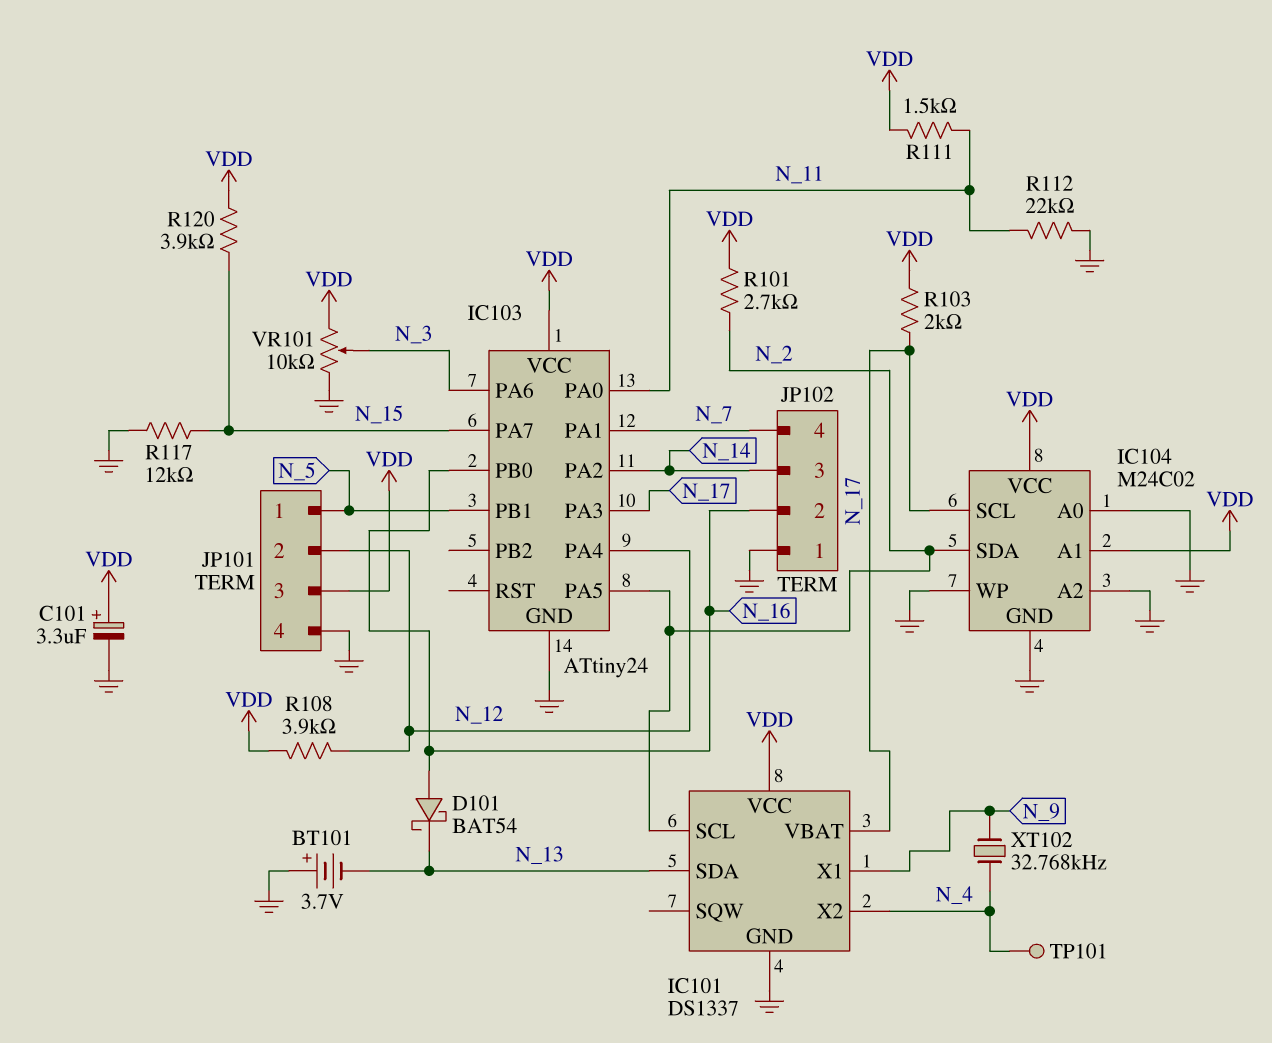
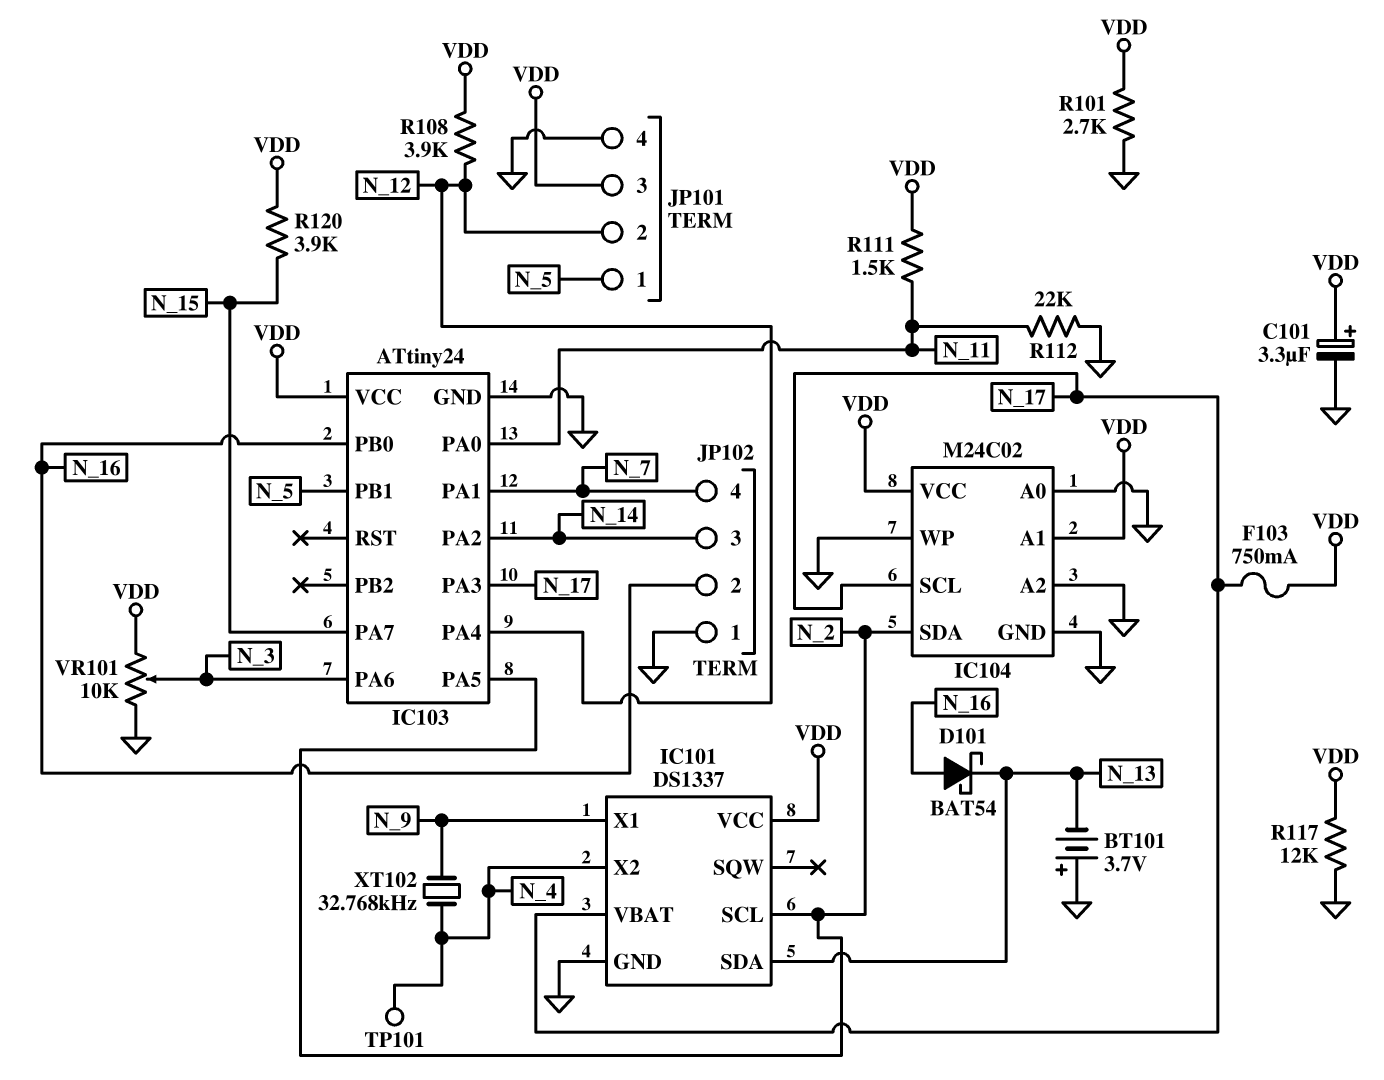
F103: none -> 750mA (N_17, VDD)
R101: 2.7k (N_2, VDD) -> 2.7k (GND, VDD)
R103: 2k (N_17, VDD) -> none
R117: 12k (GND, N_15) -> 12k (GND, VDD)

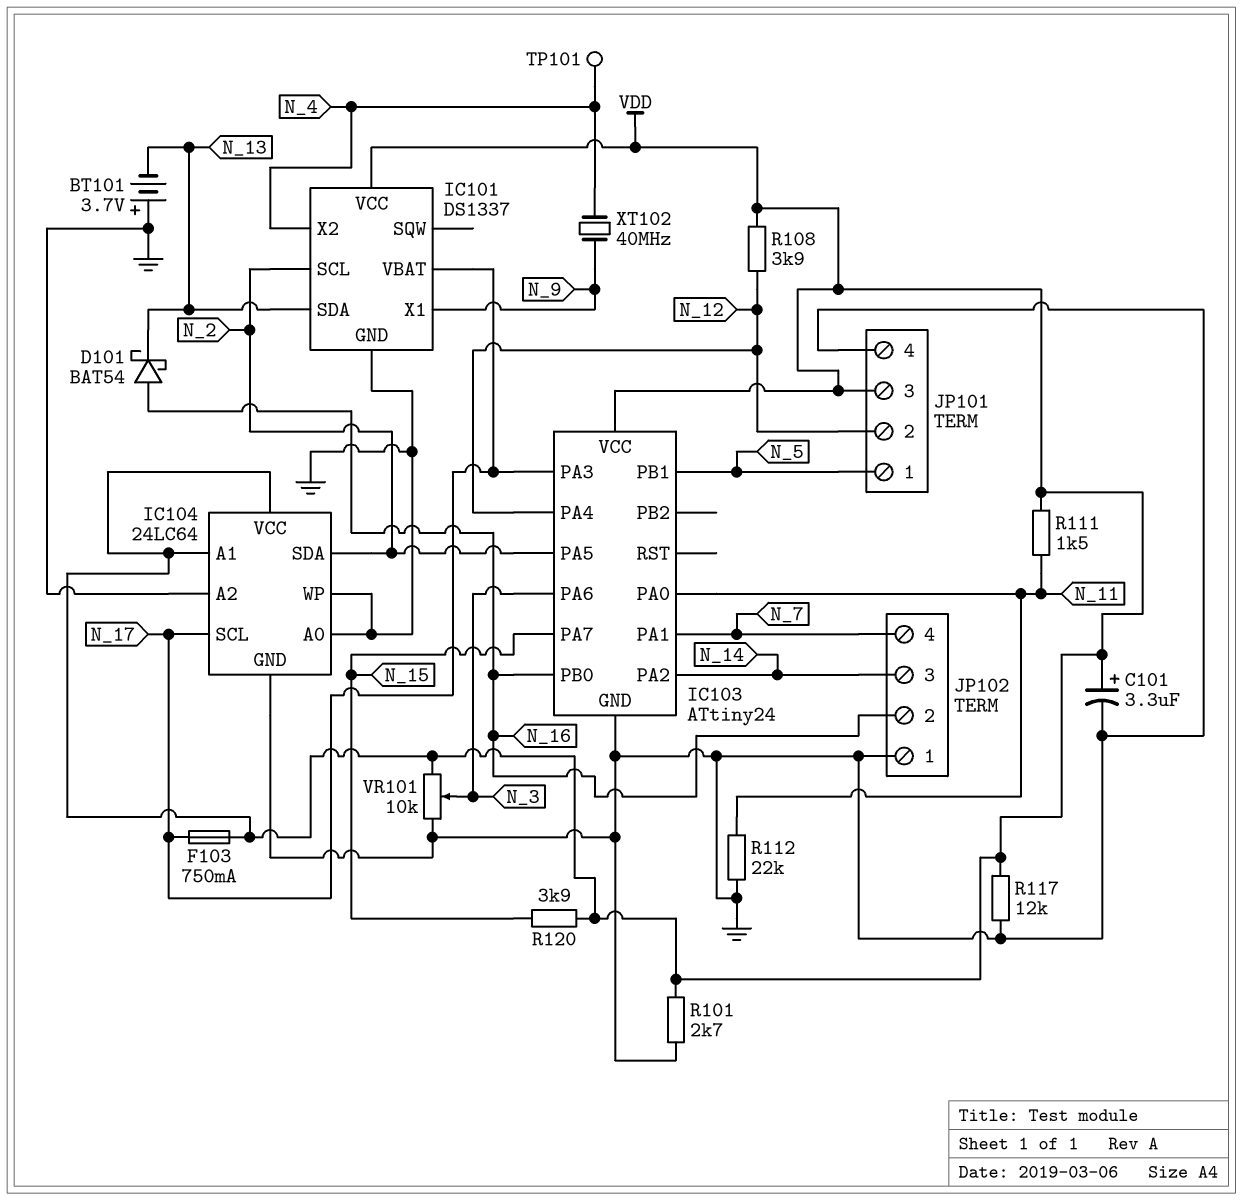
IC104: M24C02 -> 24LC64
XT102: 32.768kHz (N_4, N_9) -> 40MHz (N_4, N_9)

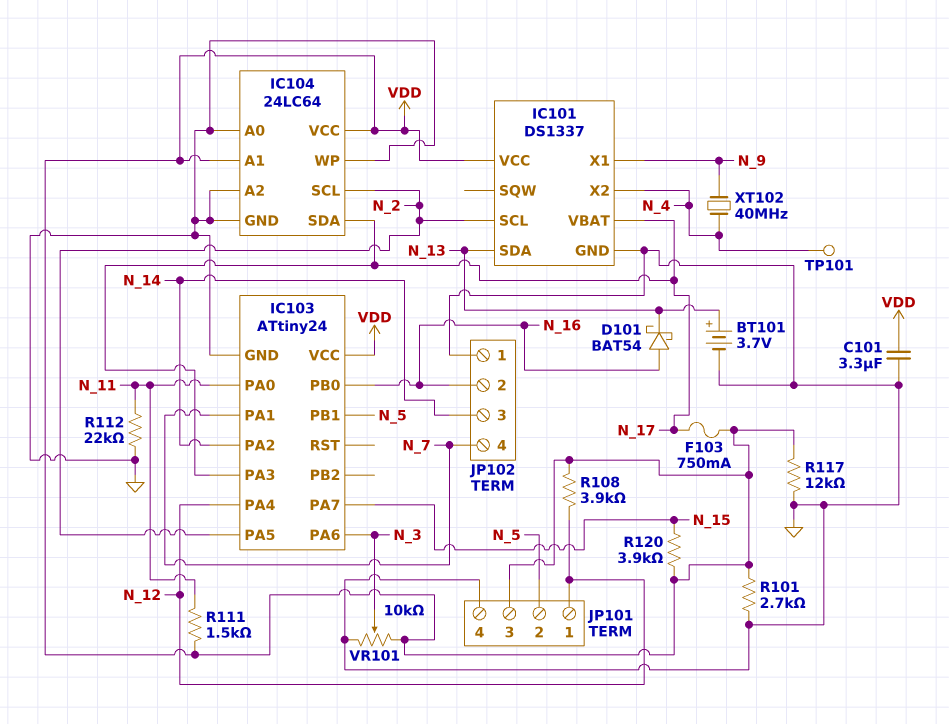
BT101: 3.7V (plus GND, minus N_13) -> 3.7V (plus N_13, minus GND)
C101: 3.3uF (plus VDD, minus GND) -> 3.3uF (GND, VDD)
IC104 pin SCL: N_17 -> N_2
IC104 pin SDA: N_2 -> N_17
JP101 pin 1: N_5 -> N_12
JP101 pin 2: N_12 -> N_5

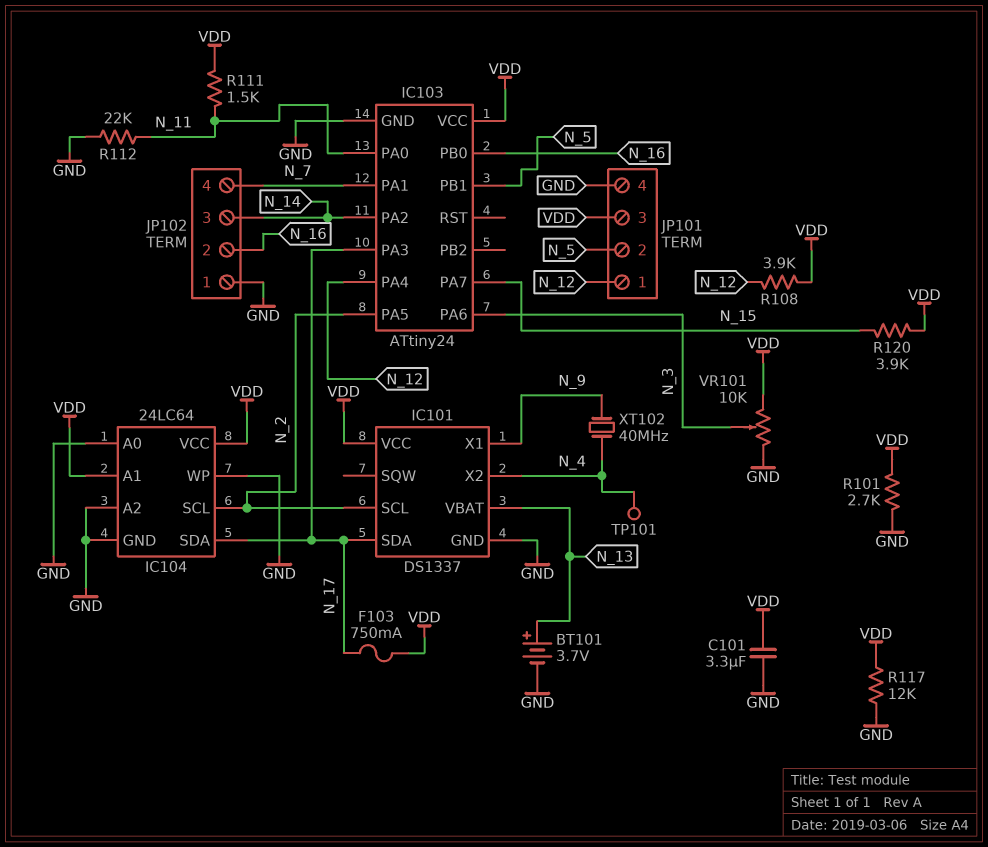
D101: schottky BAT54 (A N_16, K N_13) -> none
IC101 pin SDA: N_13 -> N_17
IC101 pin VBAT: N_17 -> N_13

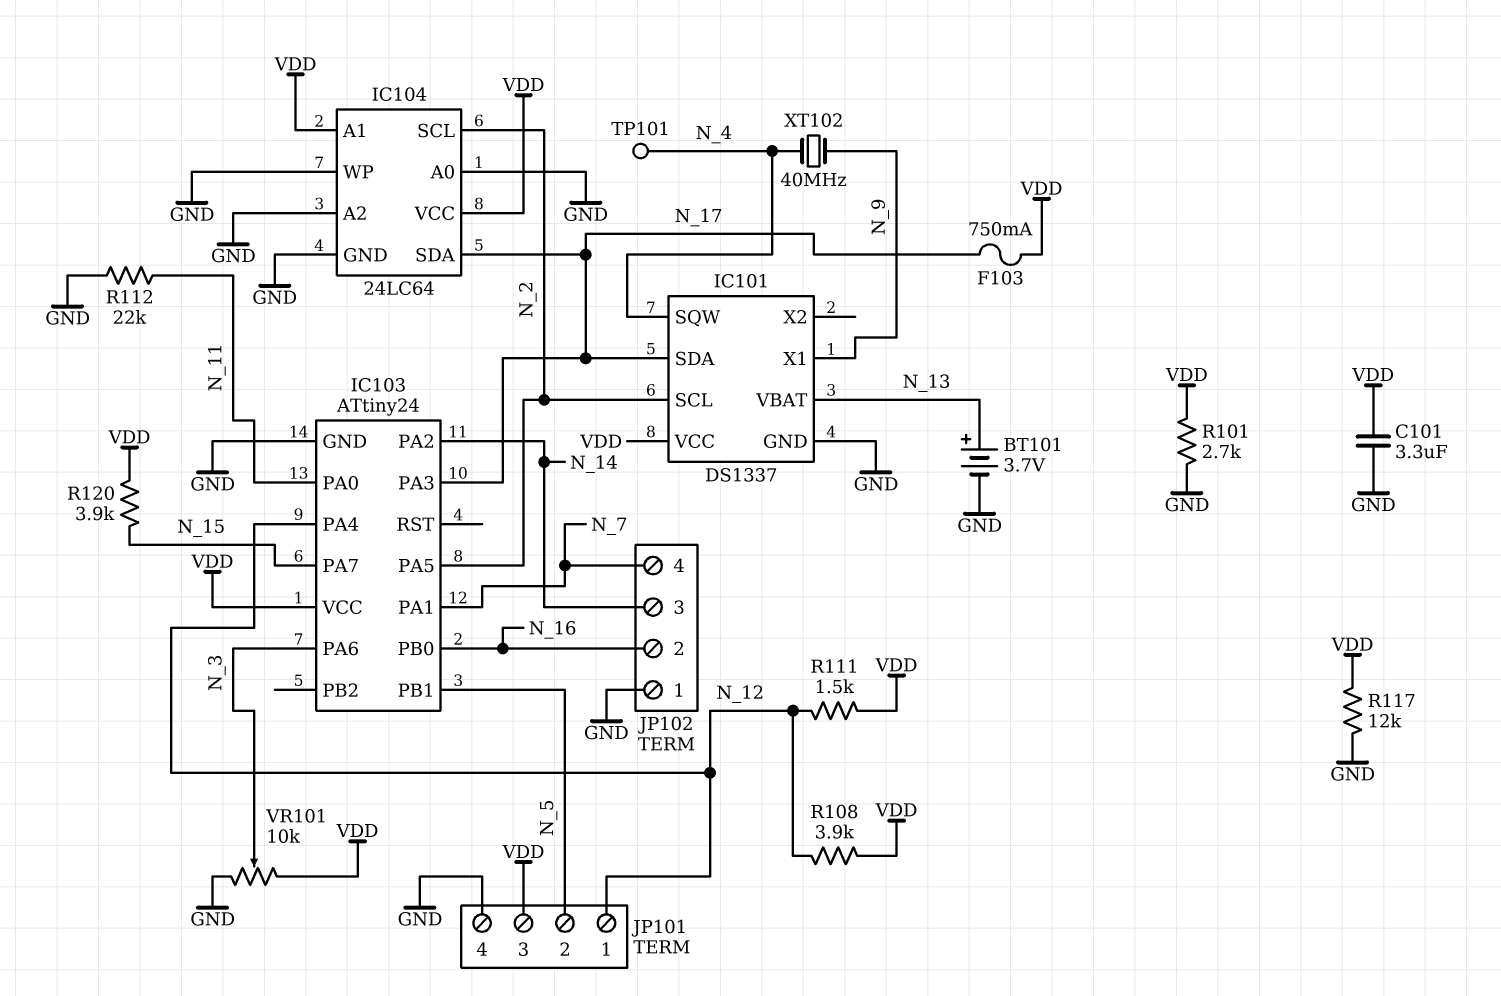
IC101 pin SQW: none -> N_4
IC101 pin X2: N_4 -> none
R111: 1.5k (N_11, VDD) -> 1.5k (N_12, VDD)

